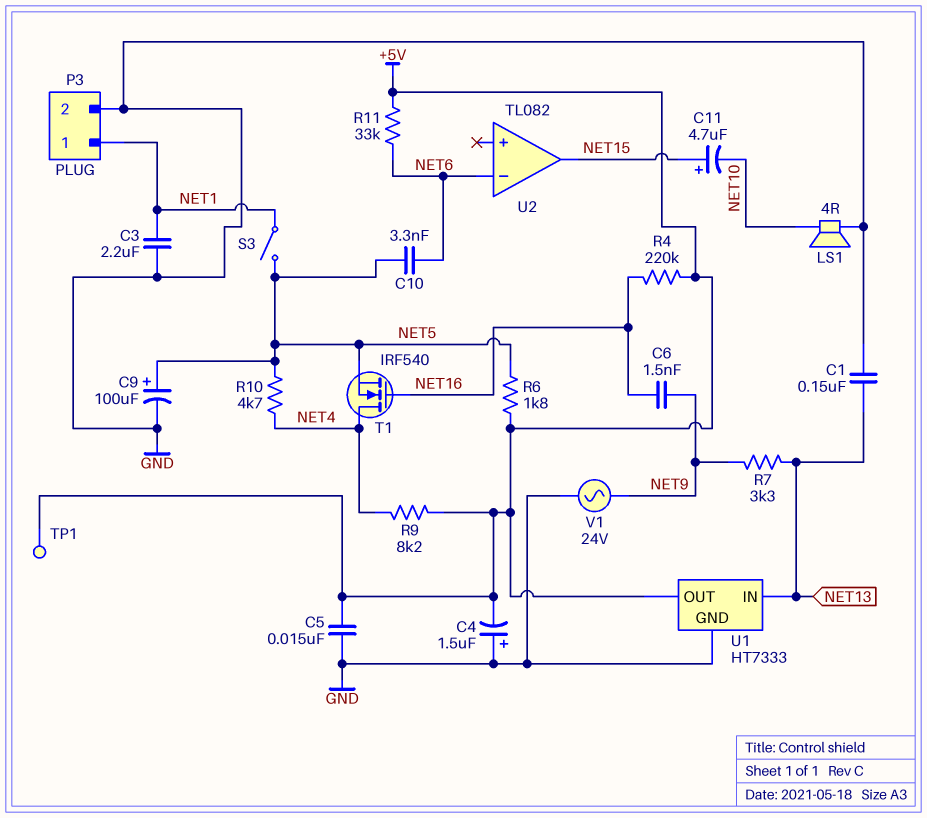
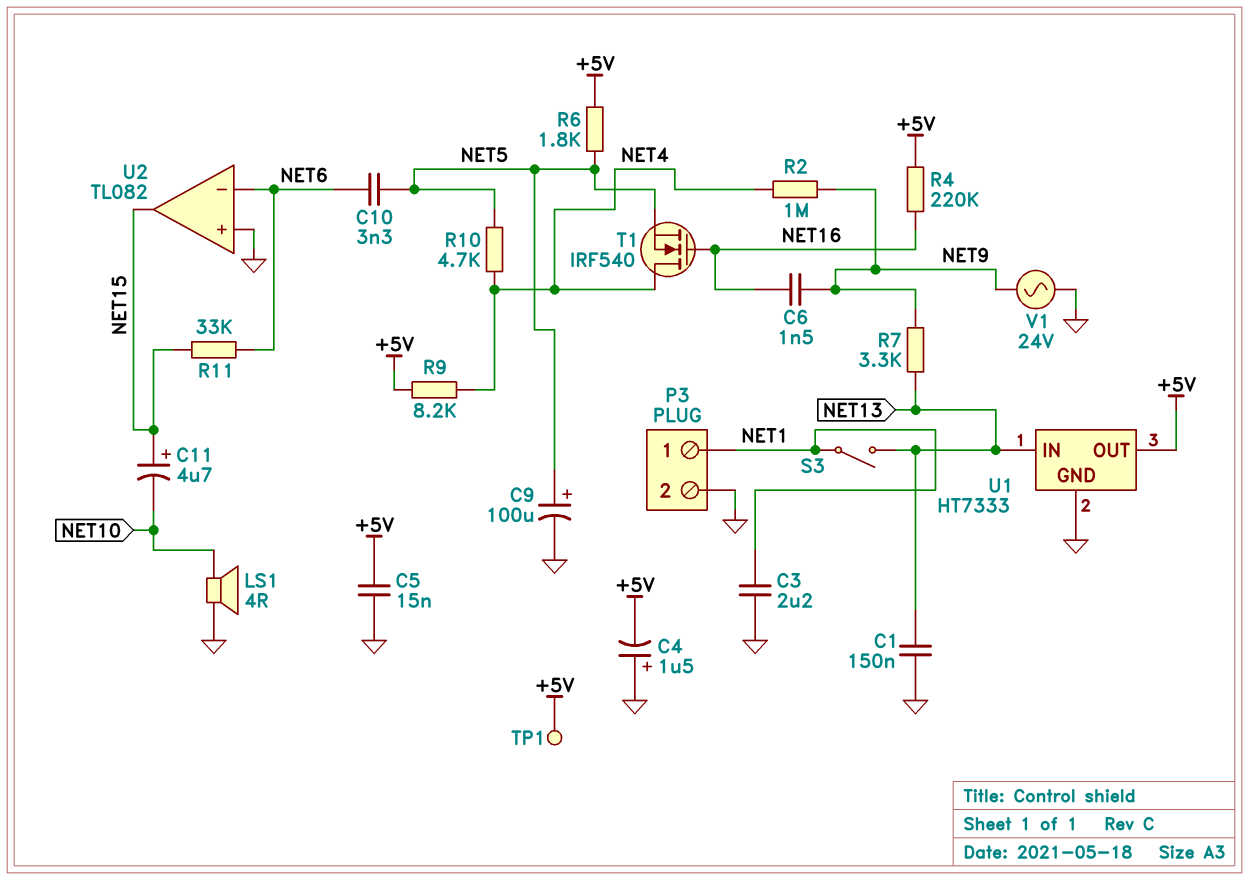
R2: none -> 1M (NET4, NET9)
R11: 33k (+5V, NET6) -> 33k (NET6, NET15)
S3: switch (NET1, NET5) -> switch (NET1, NET13)
U2 pin in+: none -> GND

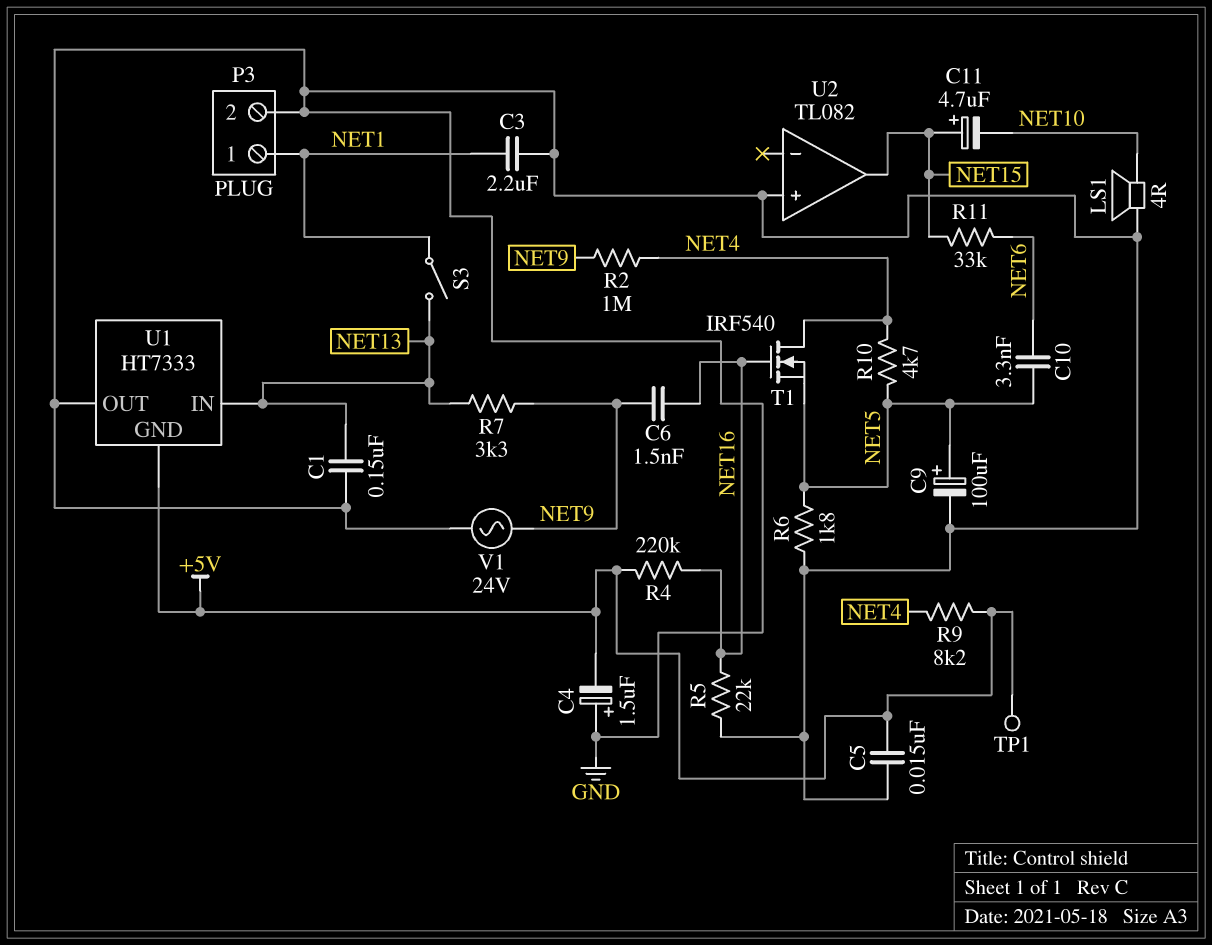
R5: none -> 22k (GND, NET16)
R6: 1.8k (+5V, NET5) -> 1.8k (GND, NET5)
U1 pin GND: GND -> +5V
U1 pin OUT: +5V -> GND
U2 pin in-: NET6 -> none

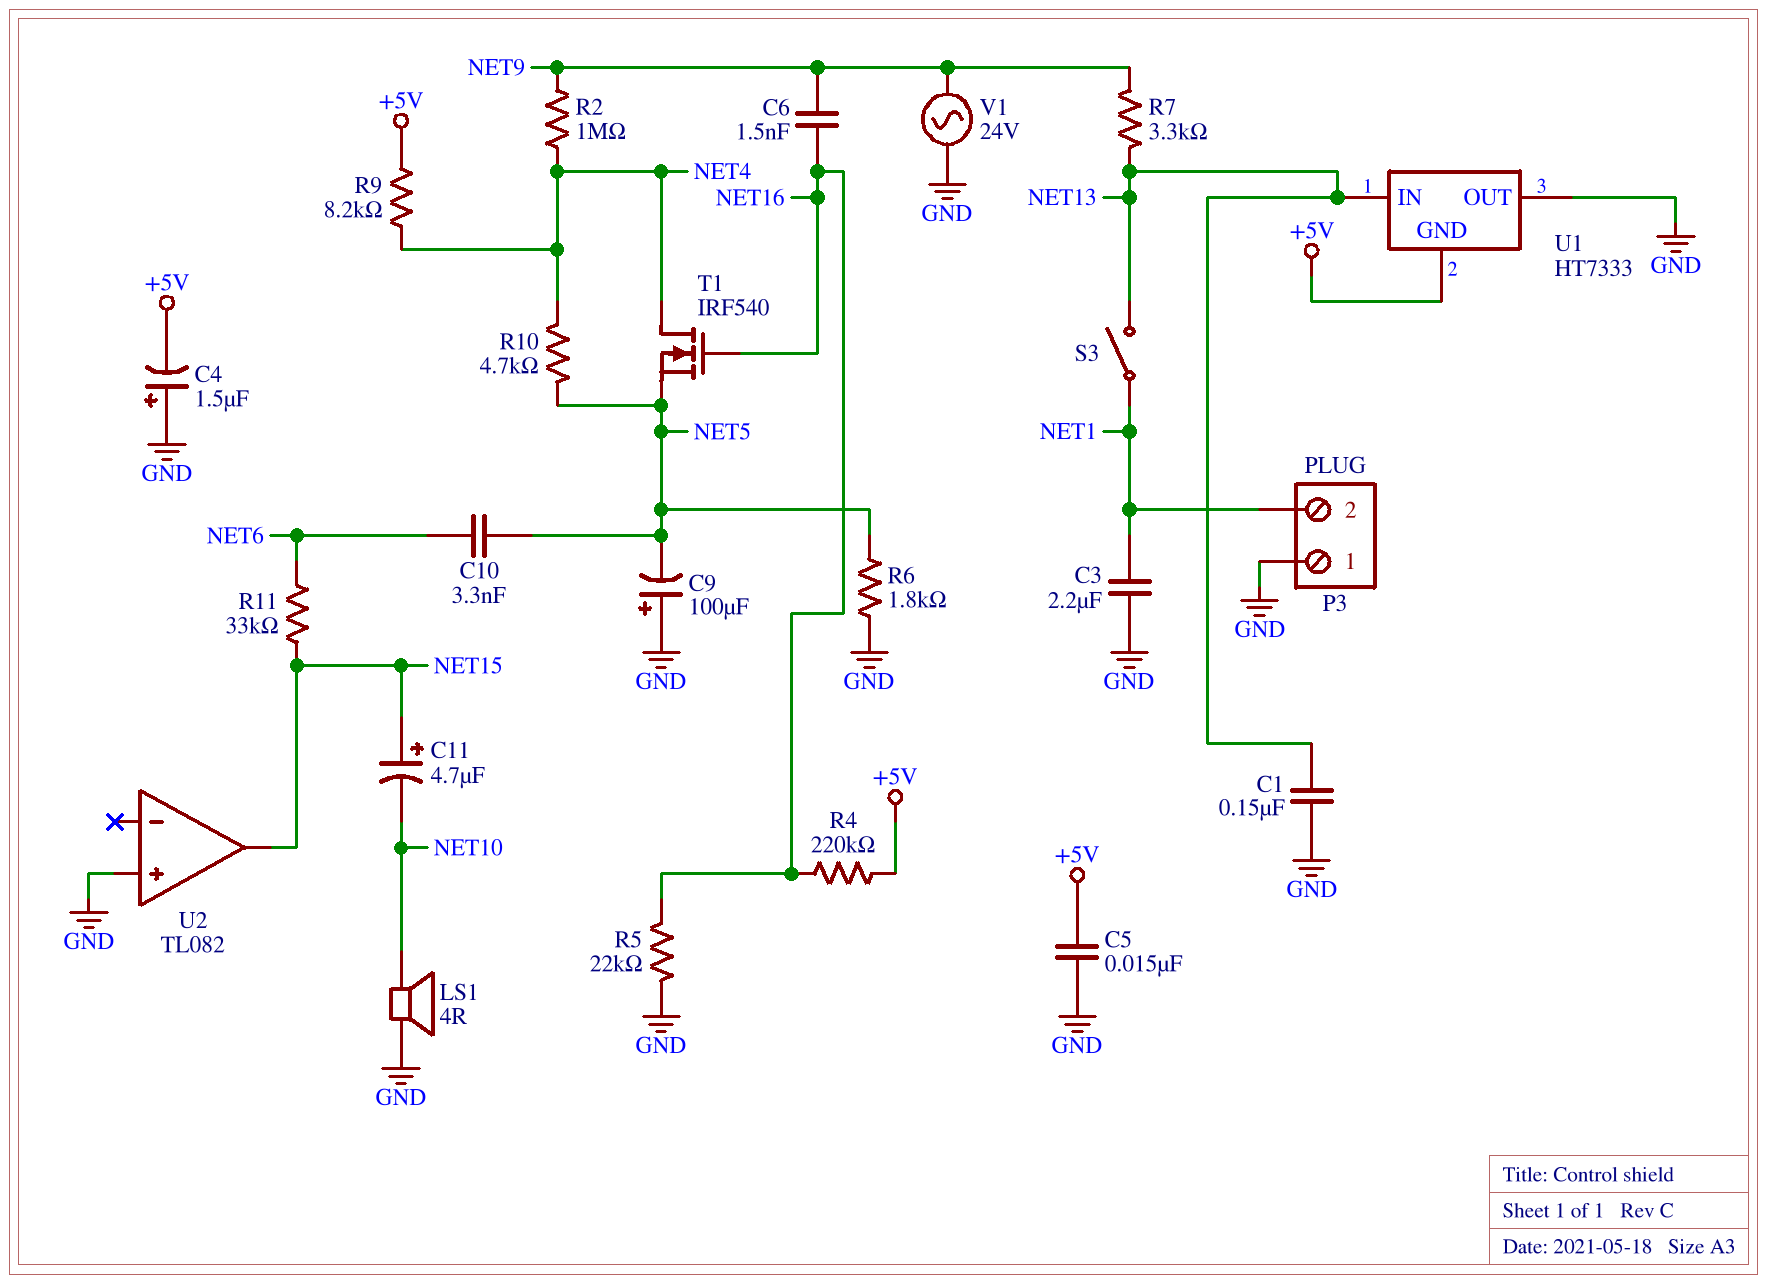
C9: 100uF (plus NET5, minus GND) -> 100uF (plus GND, minus NET5)
P3 pin 1: NET1 -> GND
P3 pin 2: GND -> NET1
TP1: test point (+5V) -> none

